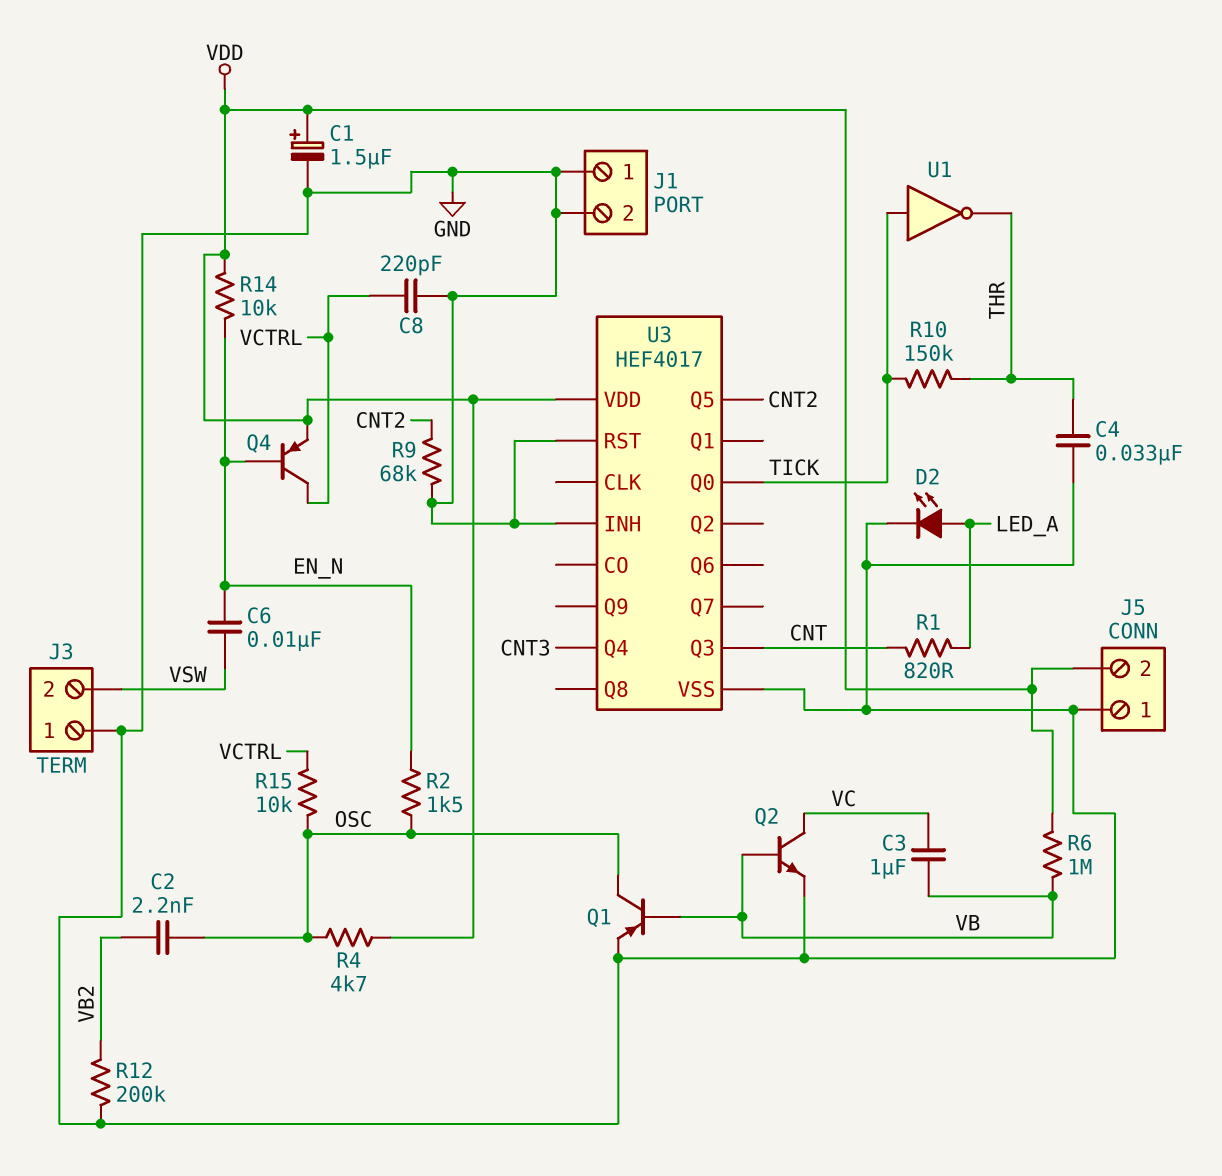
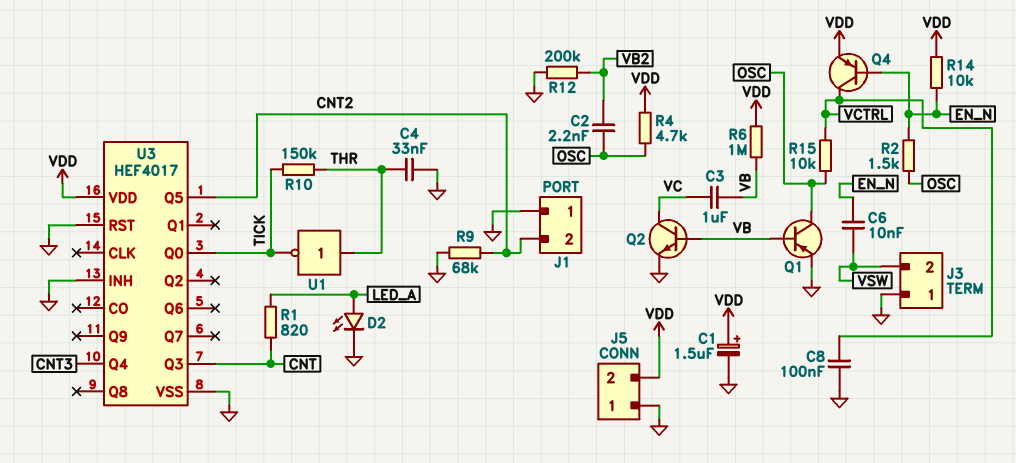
C8: 220pF (GND, VCTRL) -> 100nF (GND, VCTRL)
J1 pin 2: GND -> CNT2
U1: NOT (in TICK, out THR) -> NOT (in THR, out TICK)

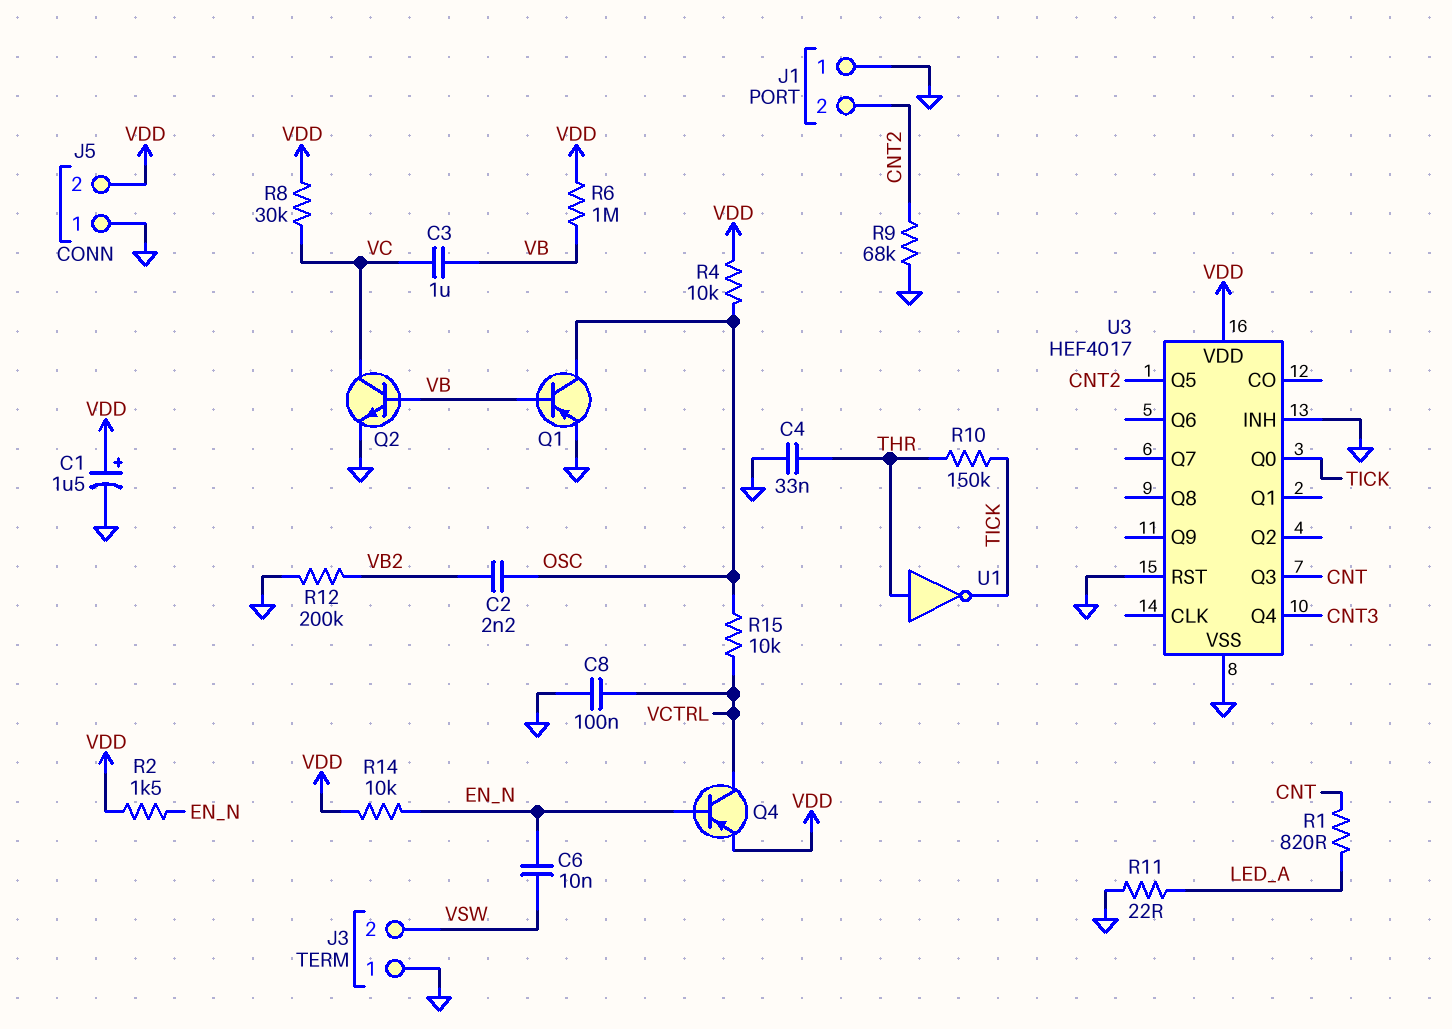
D2: LED (A LED_A, K GND) -> none
R2: 1.5k (EN_N, OSC) -> 1.5k (EN_N, VDD)
R4: 4.7k (OSC, VDD) -> 10k (OSC, VDD)
R8: none -> 30k (VC, VDD)
R11: none -> 22 (GND, LED_A)

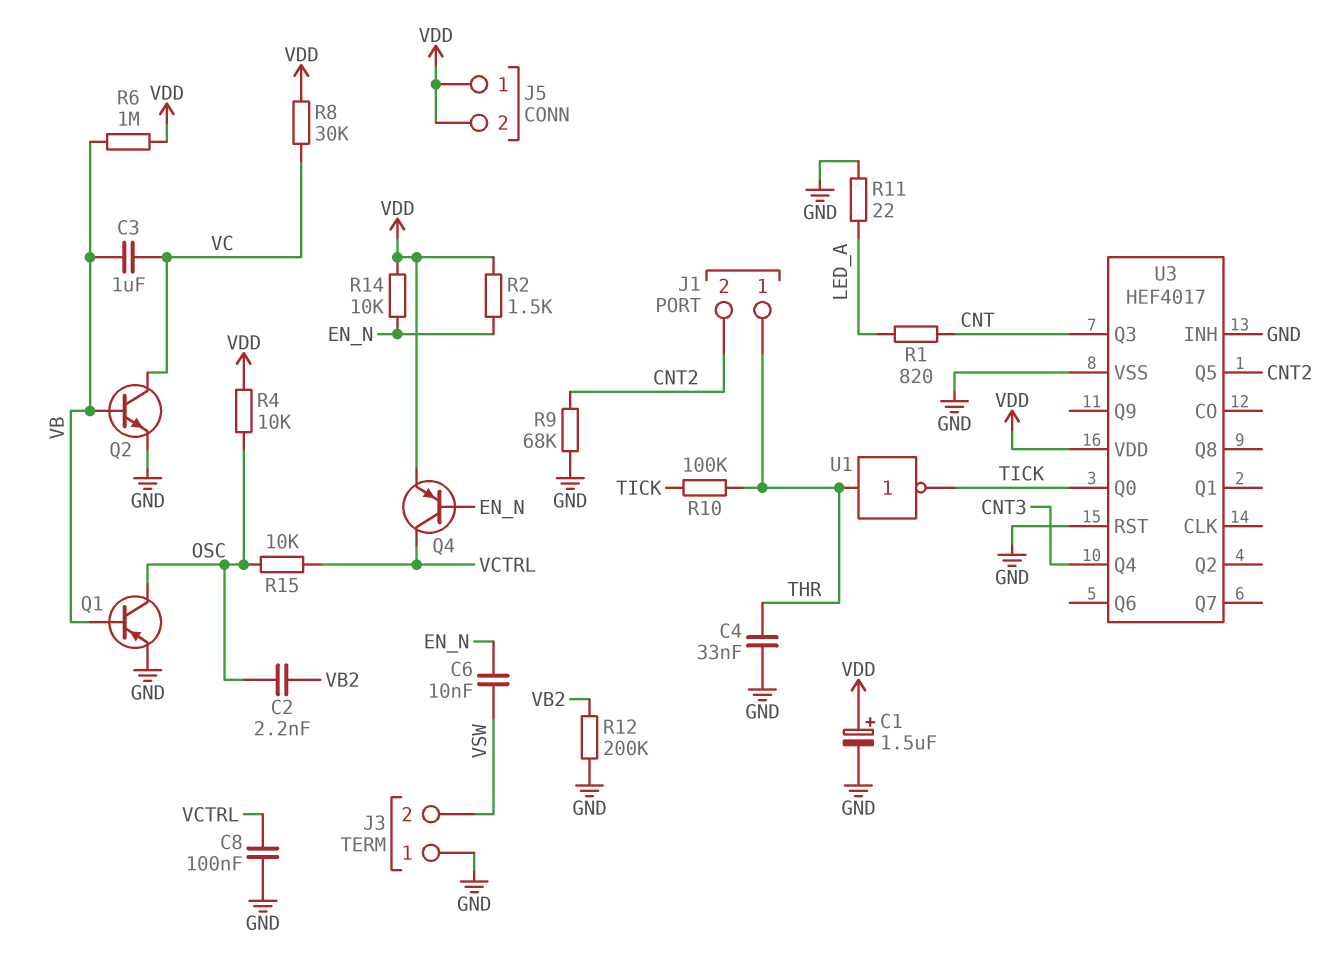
J1 pin 1: GND -> THR
J5 pin 1: GND -> VDD
R10: 150k (THR, TICK) -> 100k (THR, TICK)

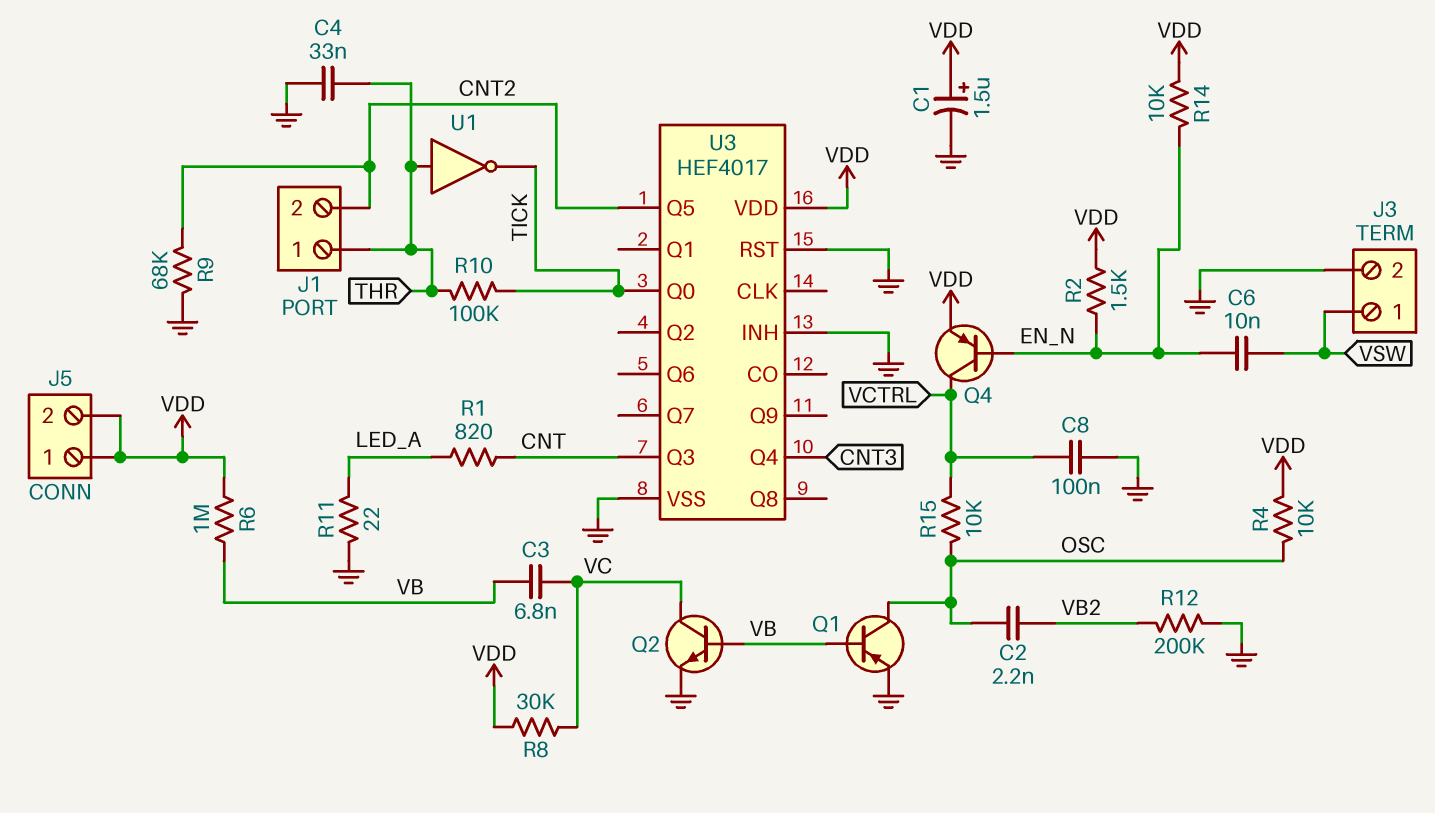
C3: 1uF (VB, VC) -> 6.8nF (VB, VC)
J3 pin 1: GND -> VSW
J3 pin 2: VSW -> GND

